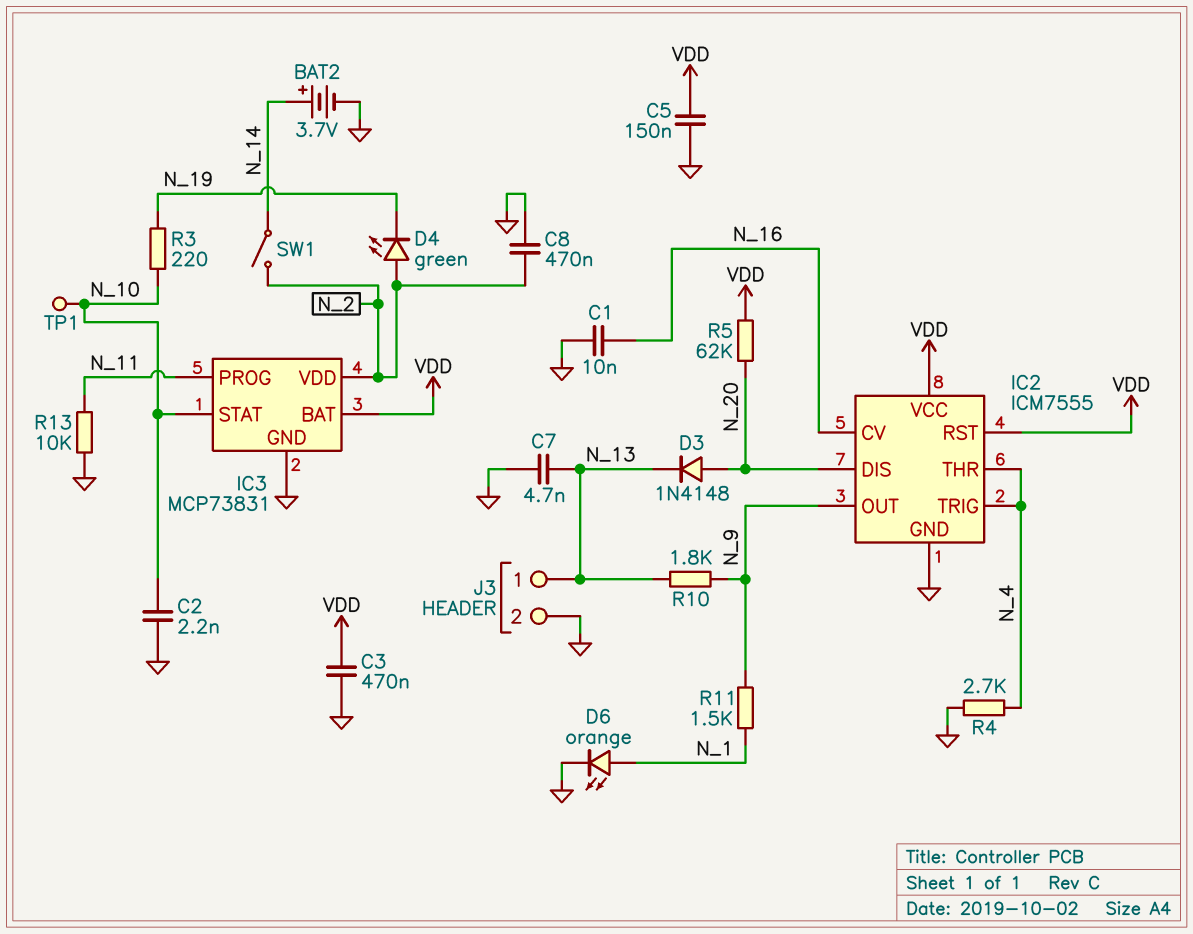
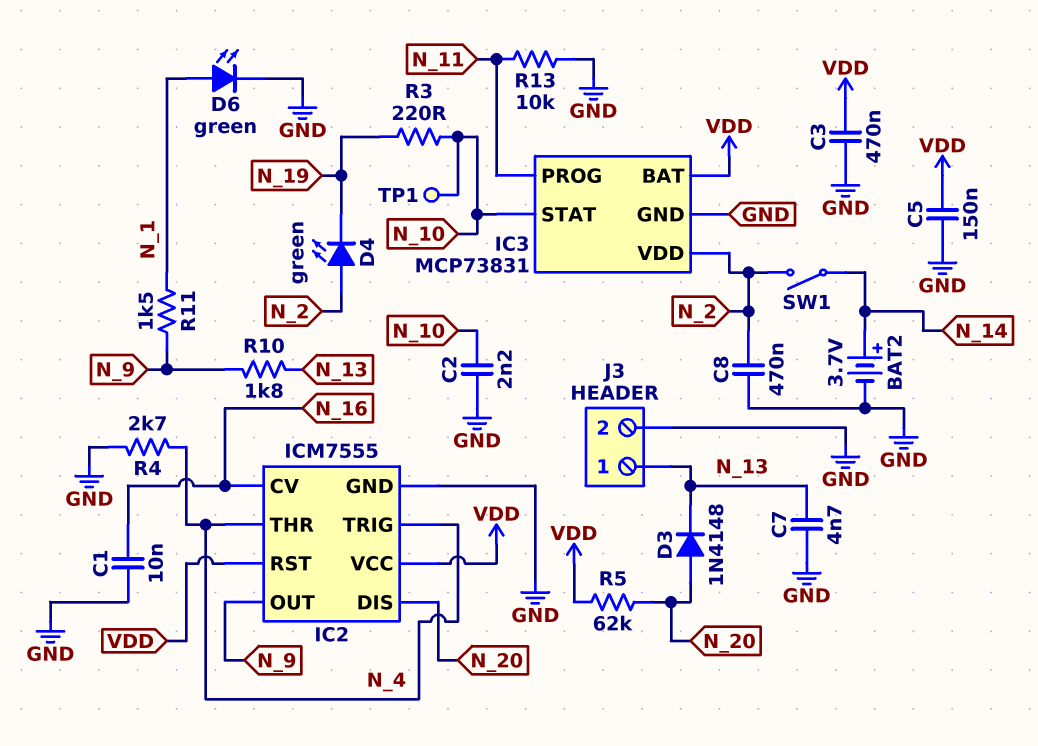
D6: LED orange (A N_1, K GND) -> LED green (A N_1, K GND)

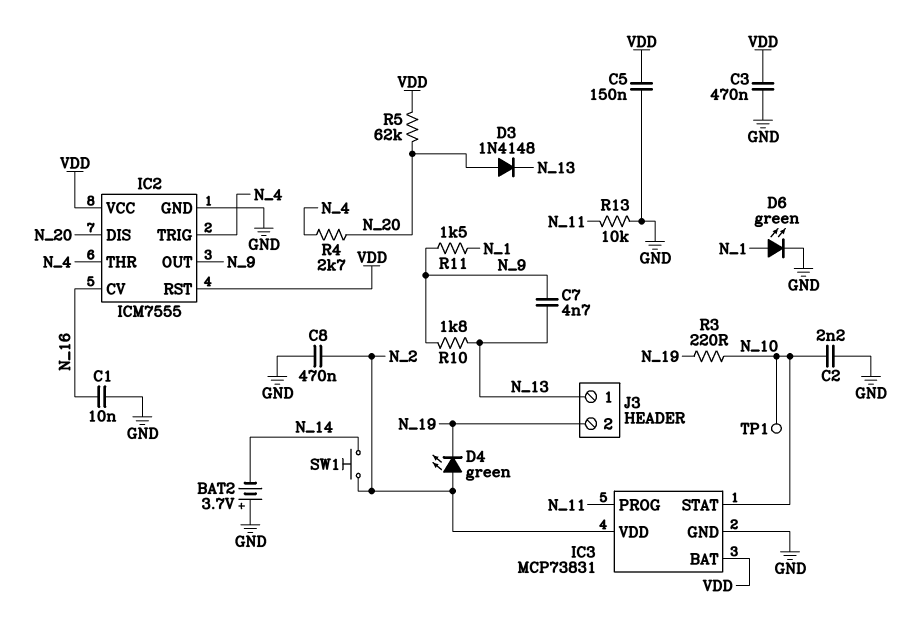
BAT2: 3.7V (plus N_14, minus GND) -> 3.7V (plus GND, minus N_14)
C7: 4.7nF (GND, N_13) -> 4.7nF (N_9, N_13)
J3 pin 2: GND -> N_19
R4: 2.7k (GND, N_4) -> 2.7k (N_4, N_20)
SW1: switch (N_2, N_14) -> button (N_2, N_14)

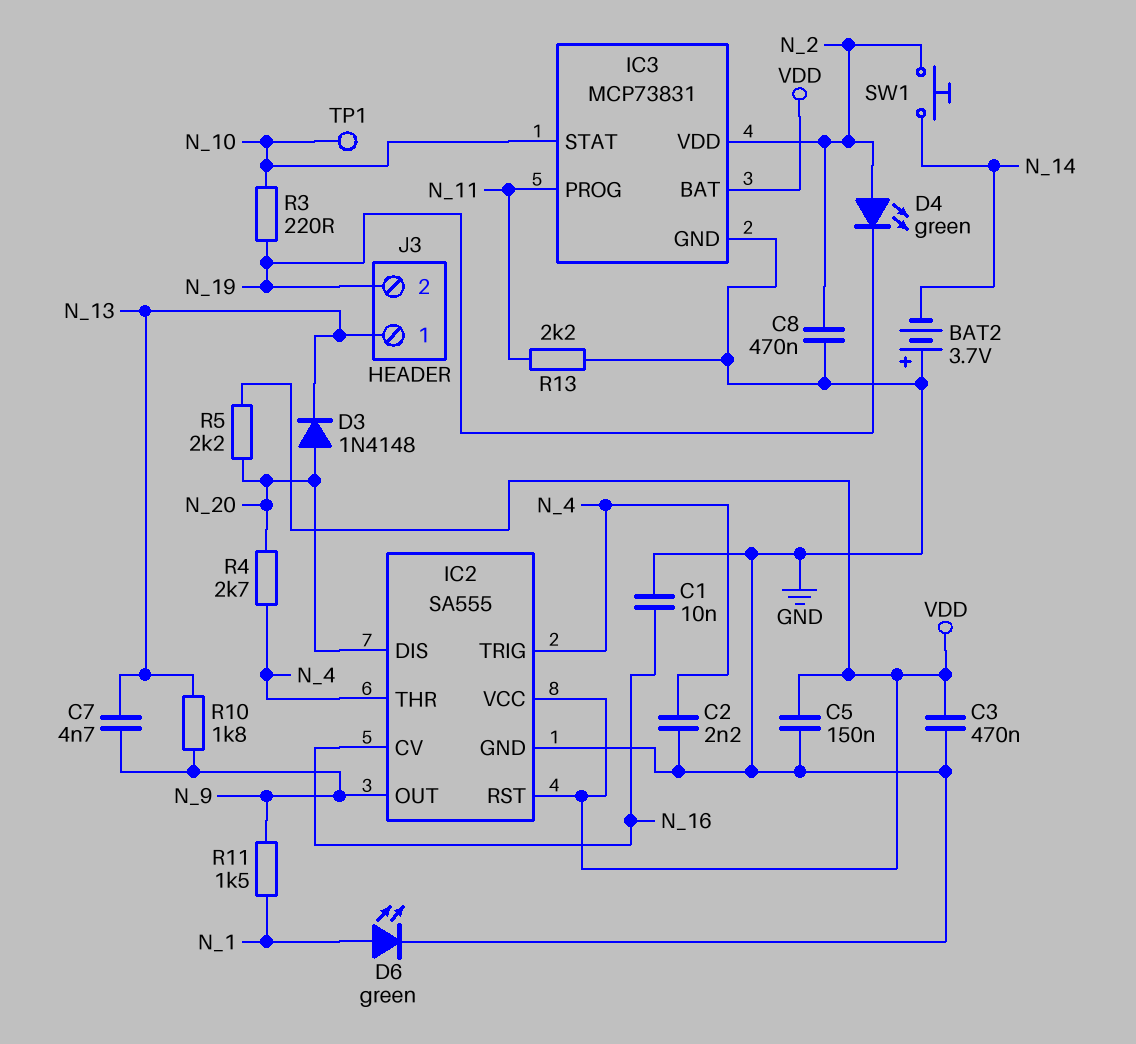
C2: 2.2nF (GND, N_10) -> 2.2nF (GND, N_4)
IC2: ICM7555 -> SA555
R5: 62k (N_20, VDD) -> 2.2k (N_20, VDD)
R13: 10k (GND, N_11) -> 2.2k (GND, N_11)

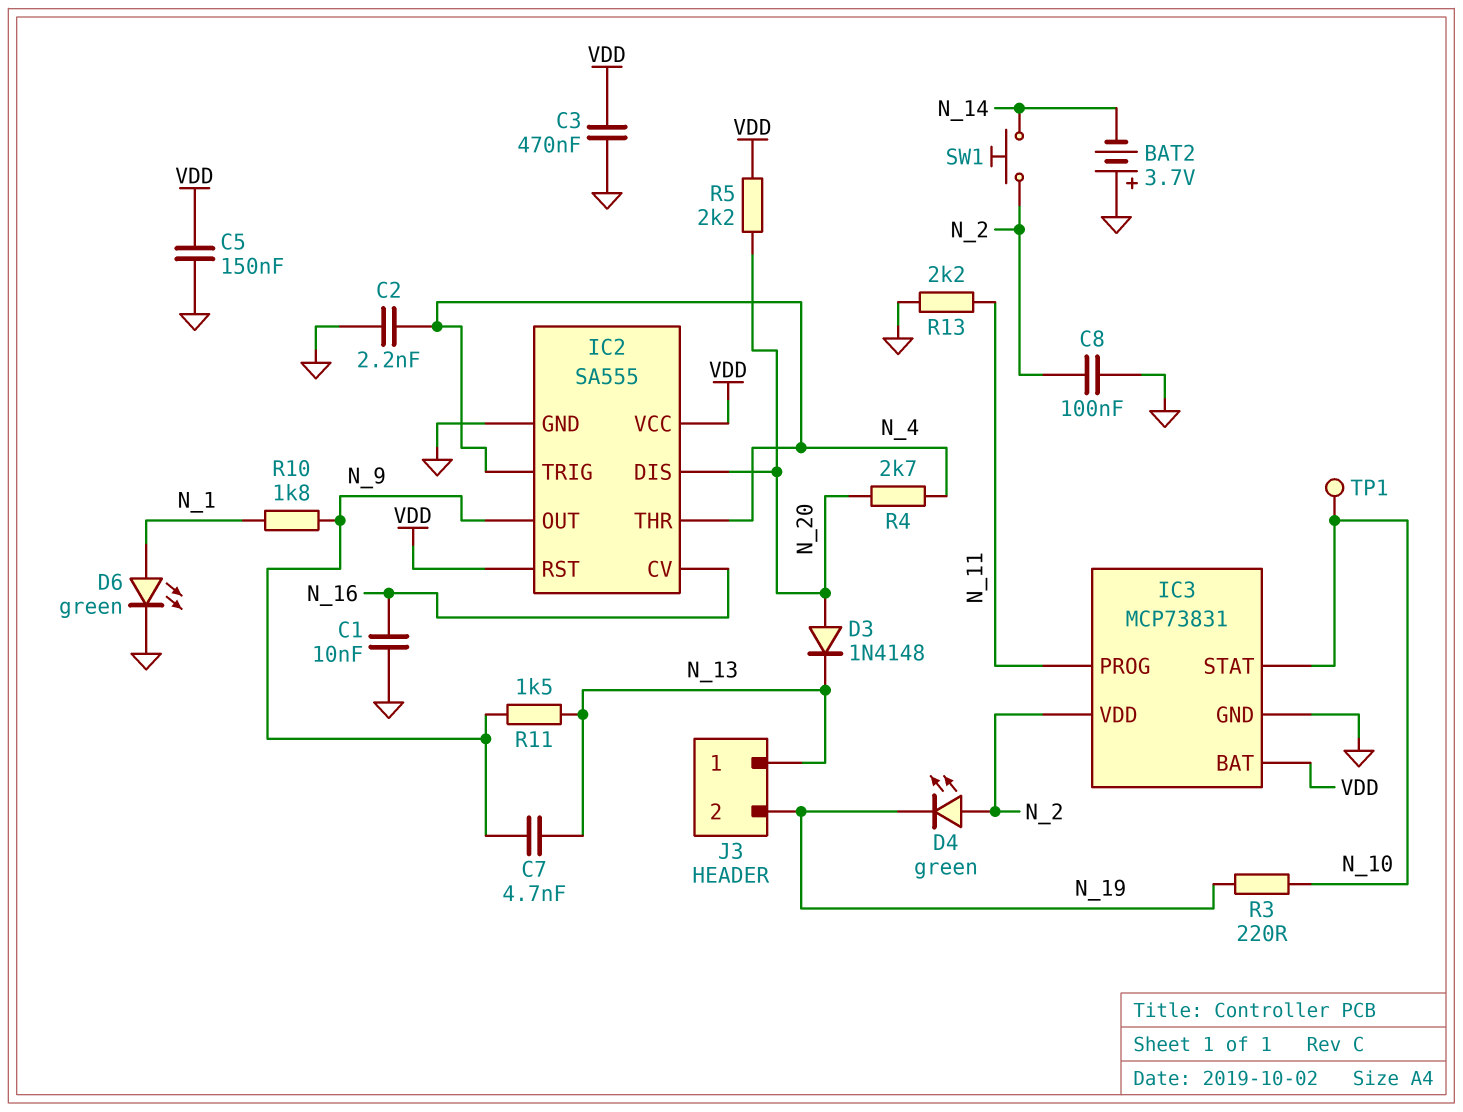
C8: 470nF (GND, N_2) -> 100nF (GND, N_2)
R10: 1.8k (N_9, N_13) -> 1.8k (N_1, N_9)
R11: 1.5k (N_1, N_9) -> 1.5k (N_9, N_13)

